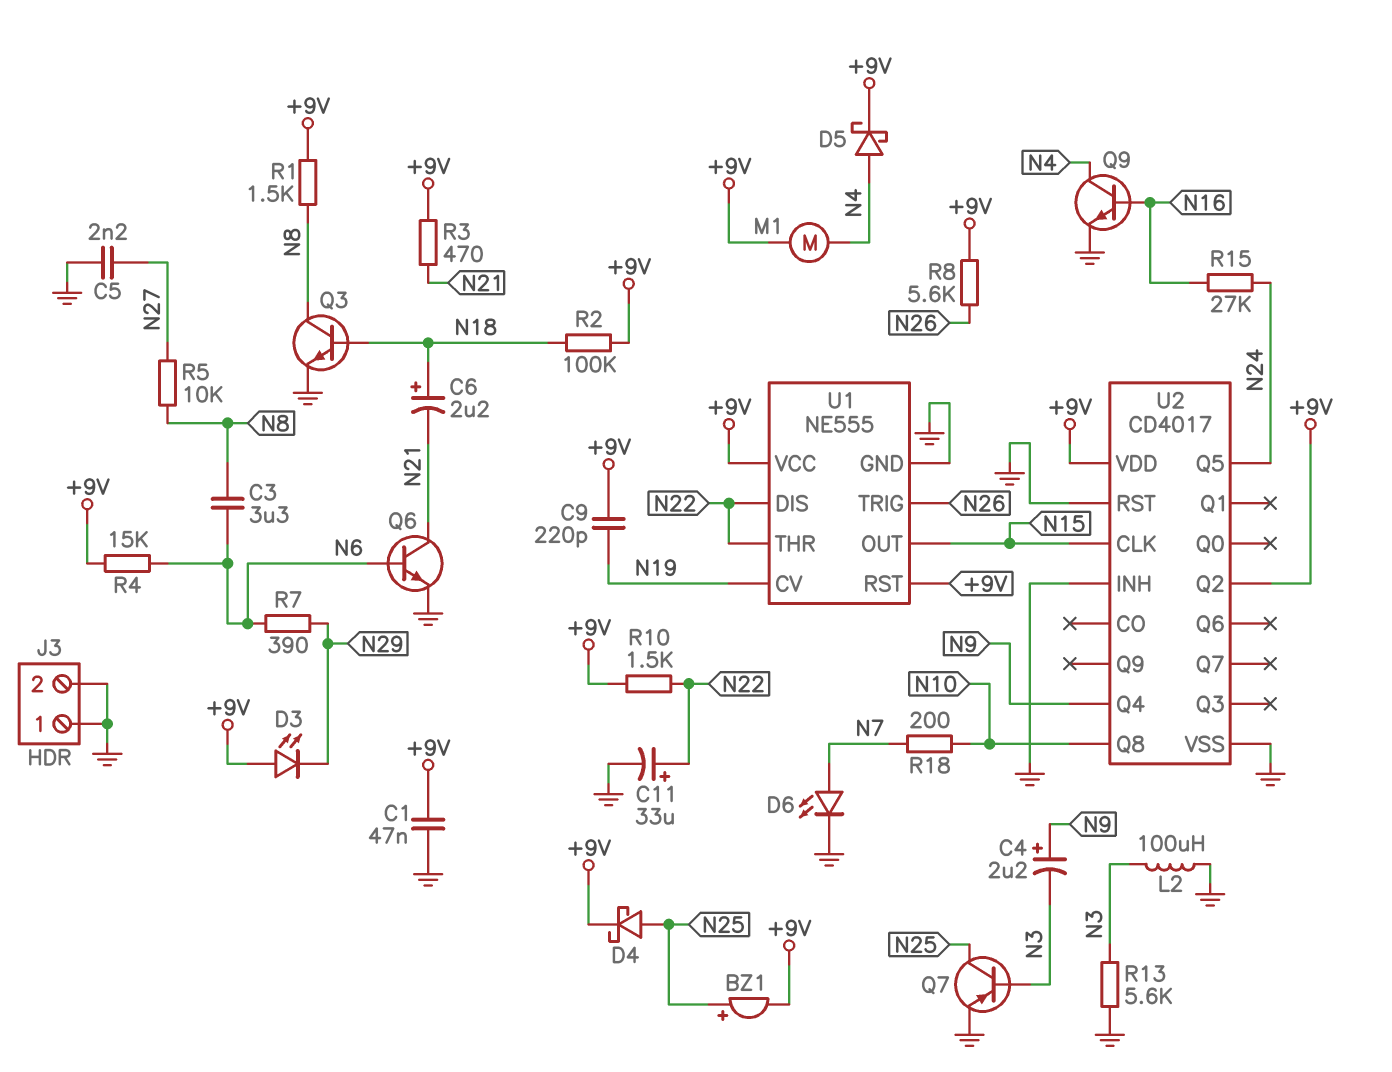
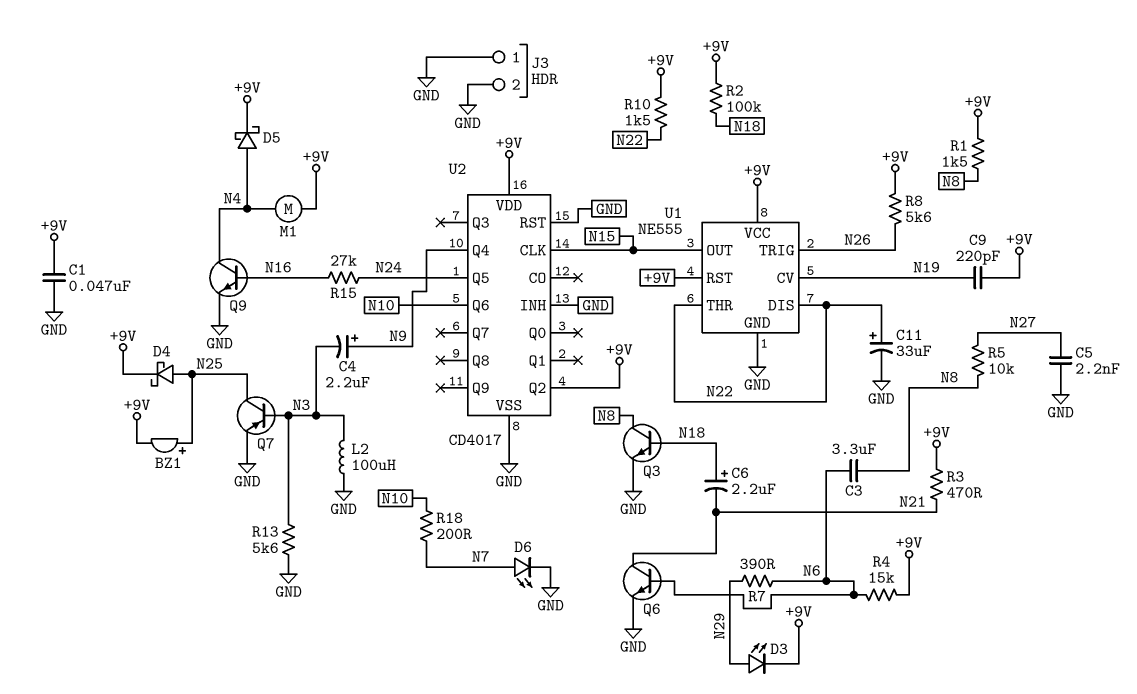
D3: LED (A +9V, K N29) -> LED (A N29, K +9V)
U2 pin Q6: none -> N10
U2 pin Q8: N10 -> none

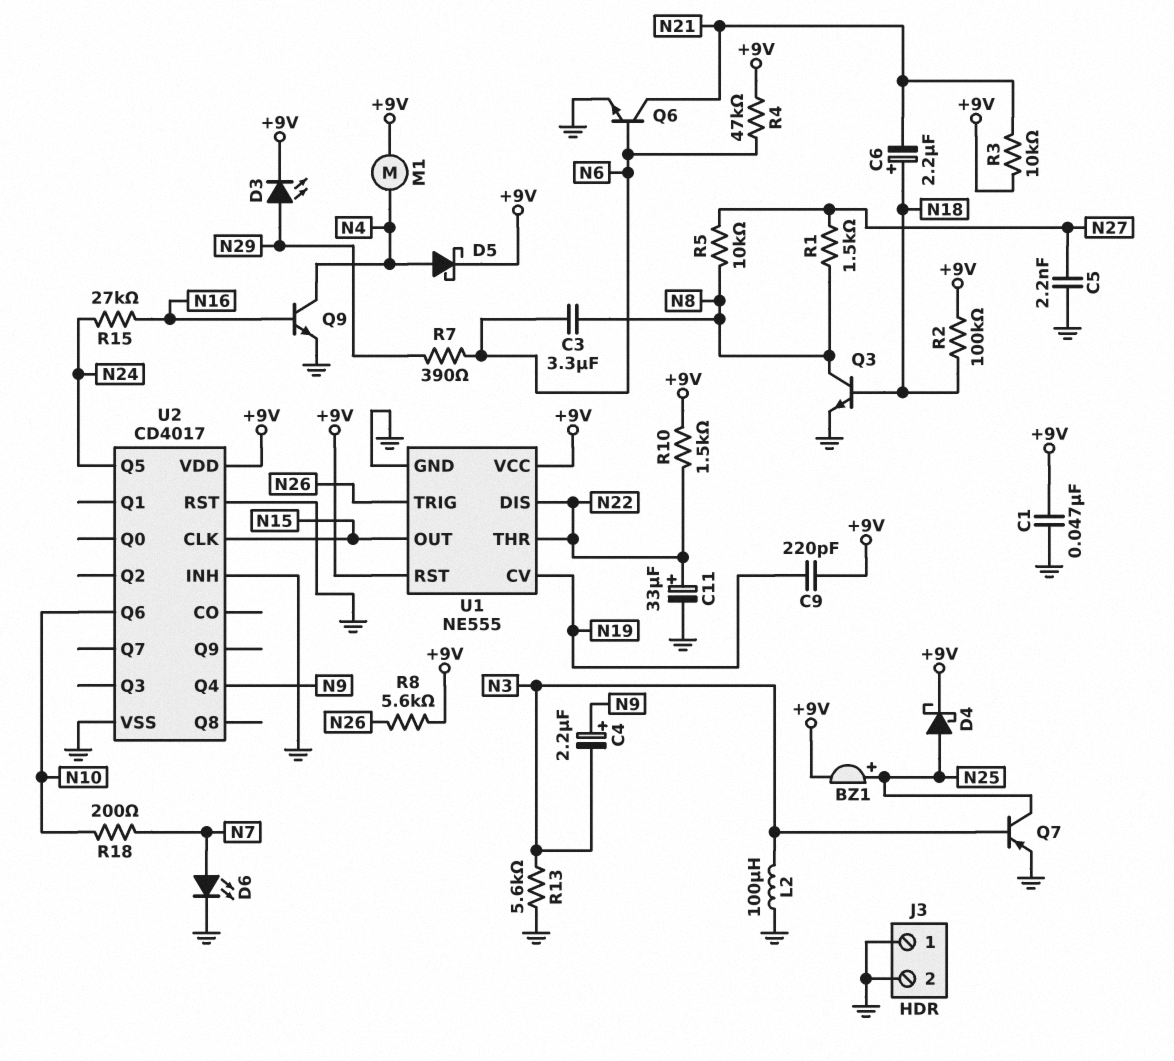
R1: 1.5k (+9V, N8) -> 1.5k (N8, N27)
R3: 470 (+9V, N21) -> 10k (+9V, N21)
R4: 15k (+9V, N6) -> 47k (+9V, N6)
U2 pin Q2: +9V -> none

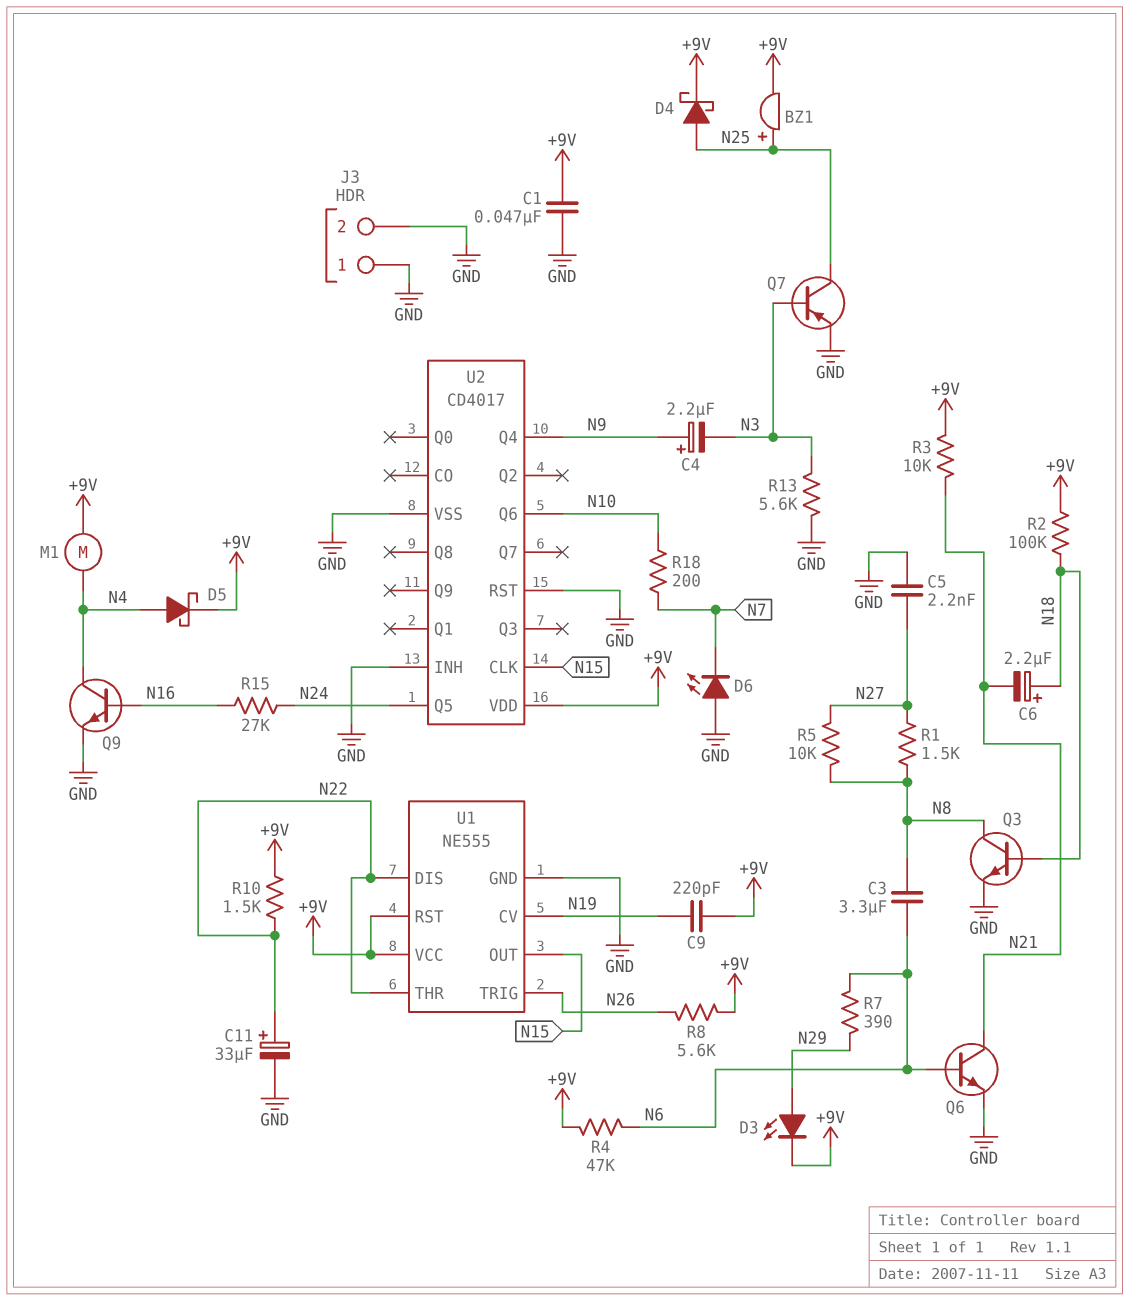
D6: LED (A N7, K GND) -> LED (A GND, K N7)
L2: 100uH (GND, N3) -> none

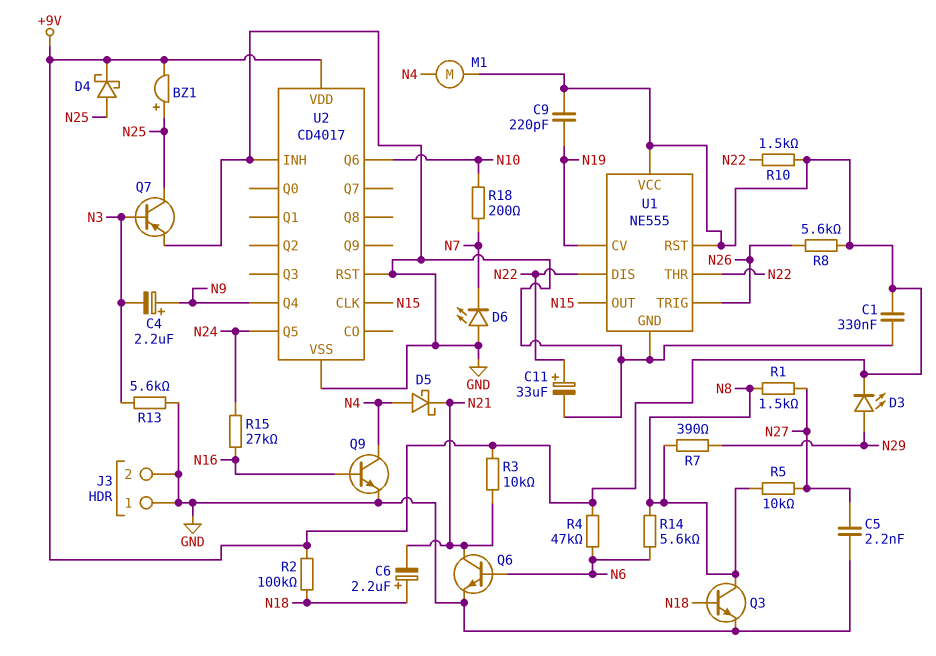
C1: 47nF (+9V, GND) -> 330nF (+9V, GND)
C3: 3.3uF (N6, N8) -> none
D5: schottky (A N4, K +9V) -> schottky (A N4, K N21)
R7: 390 (N6, N29) -> 390 (N8, N29)
R14: none -> 5.6k (N6, N8)

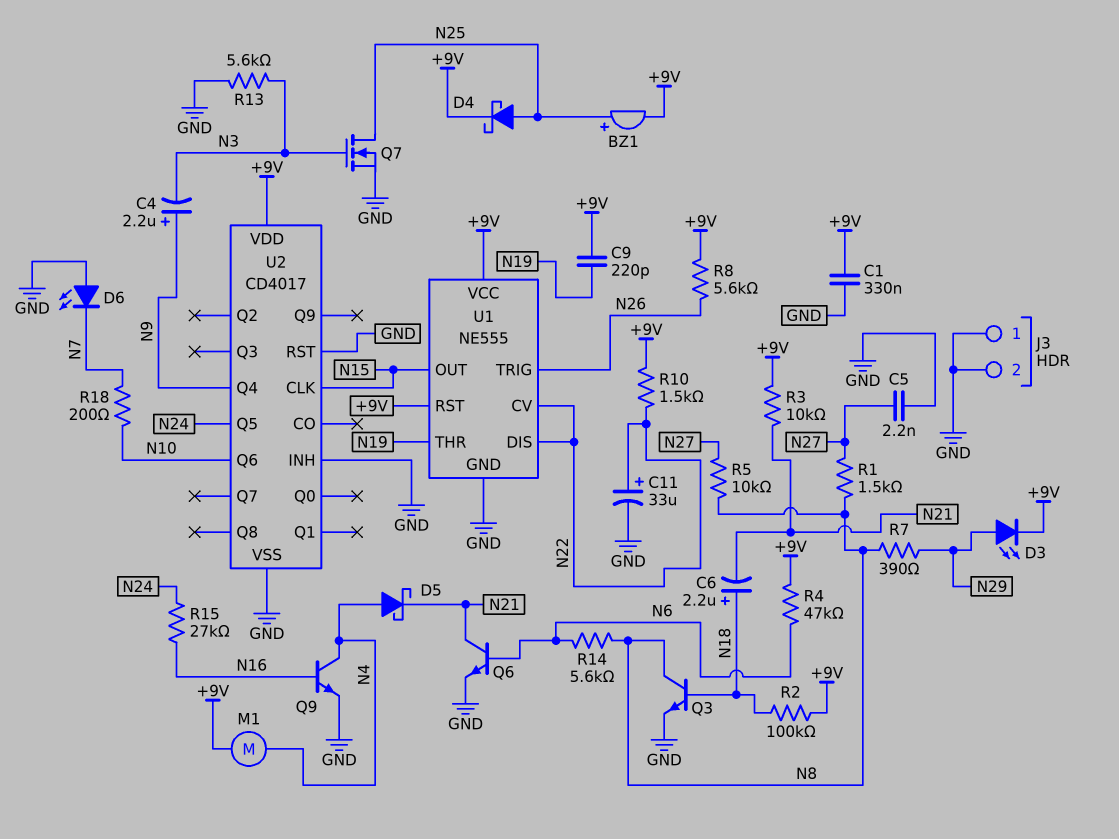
Q7: PNP (B N3, C N25, E GND) -> NMOS (G N3, D N25, S GND)
U1 pin CV: N19 -> N22
U1 pin THR: N22 -> N19

